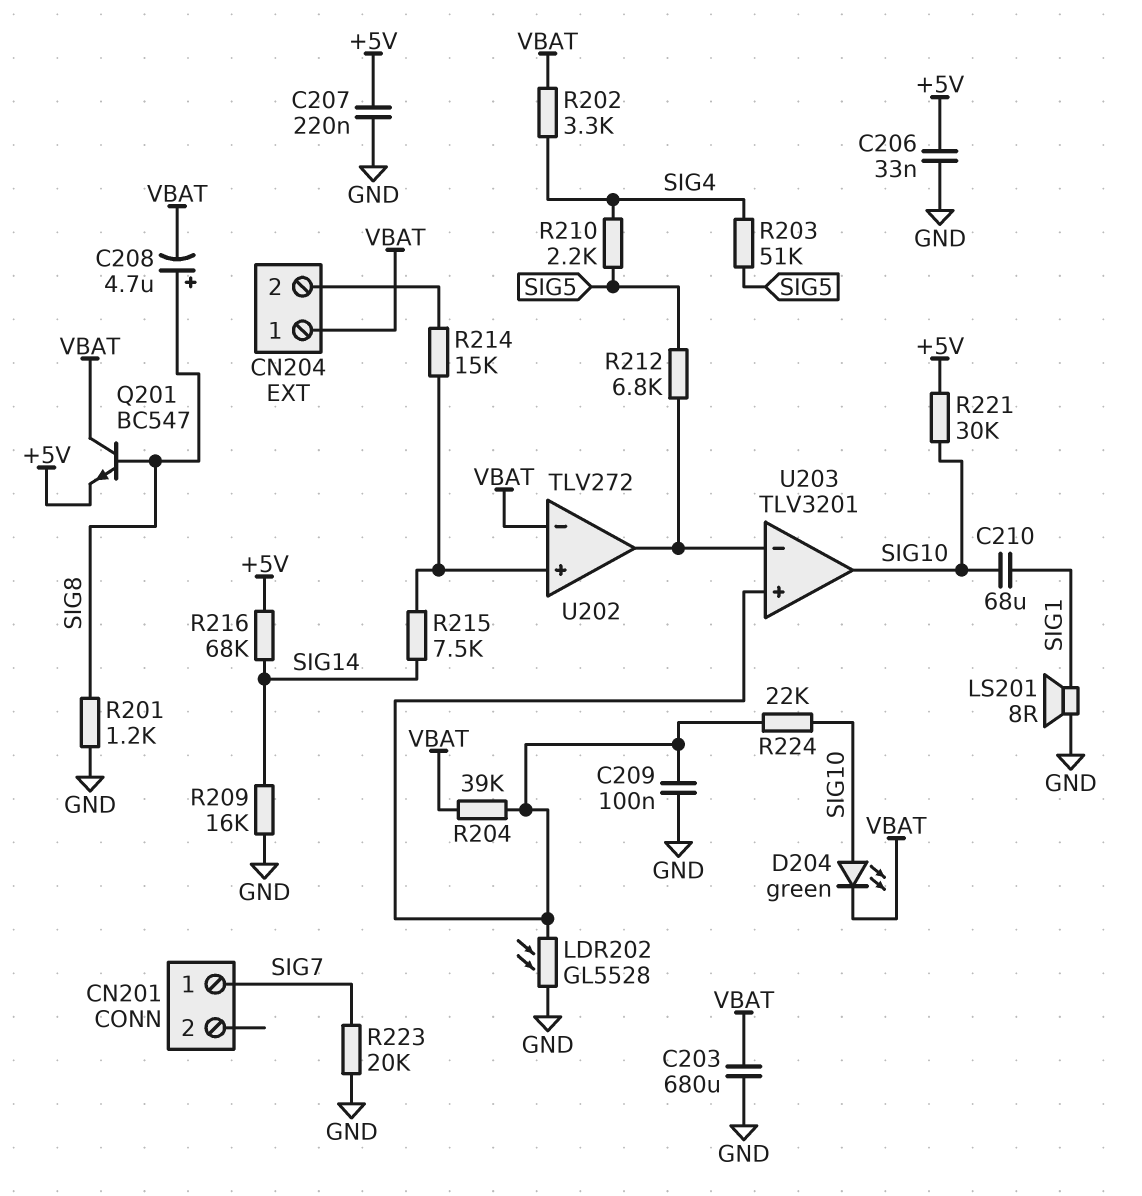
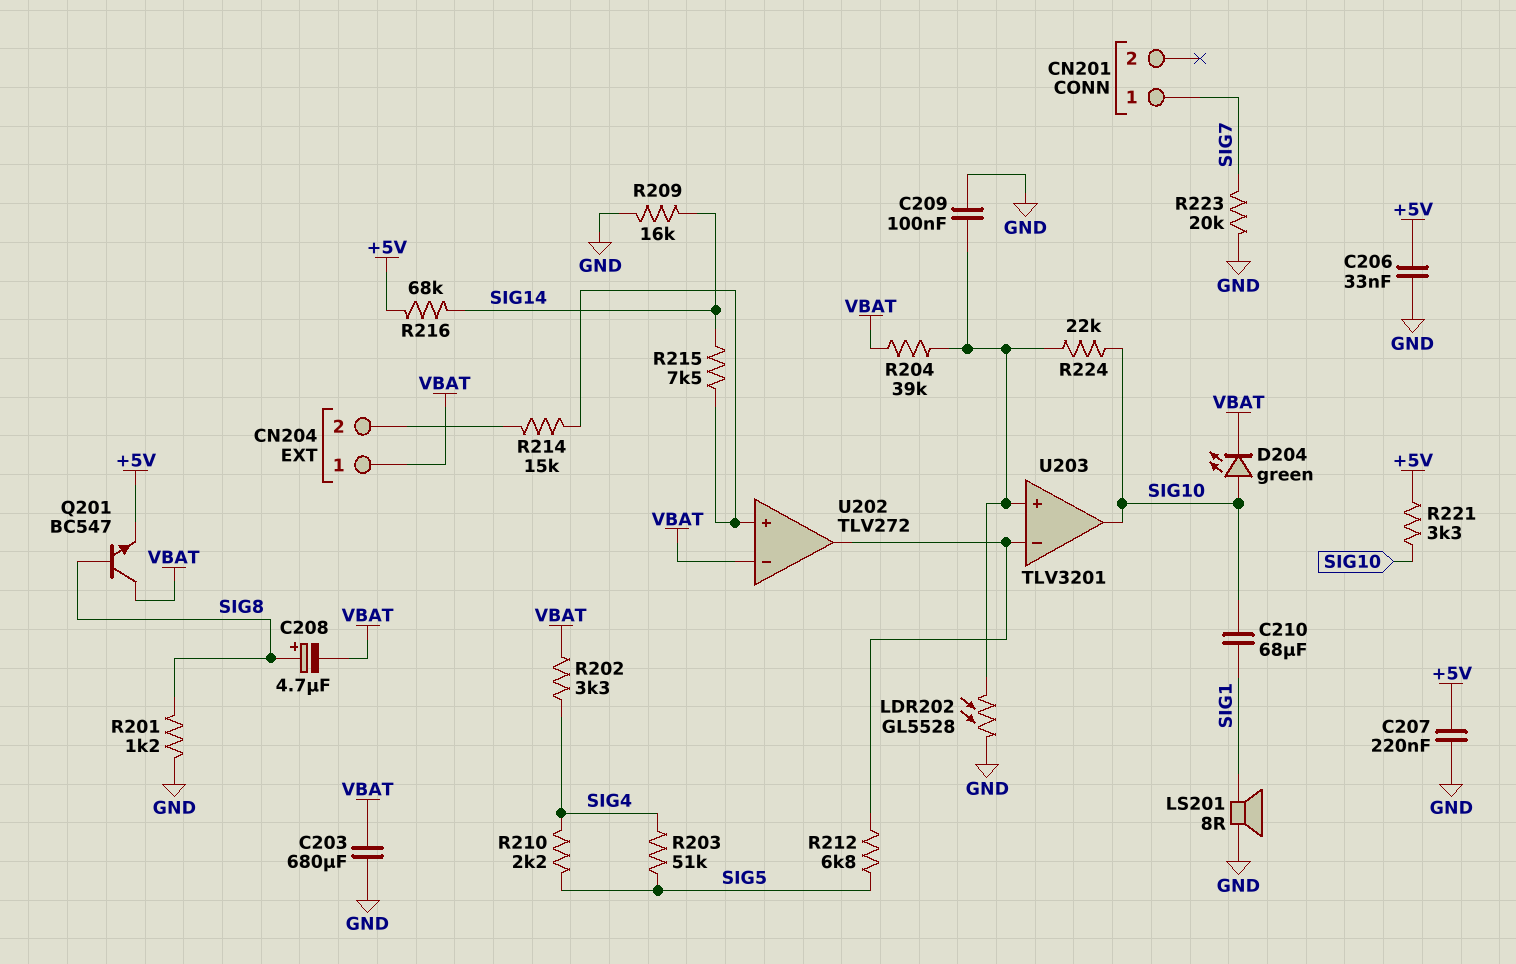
R221: 30k (+5V, SIG10) -> 3.3k (+5V, SIG10)

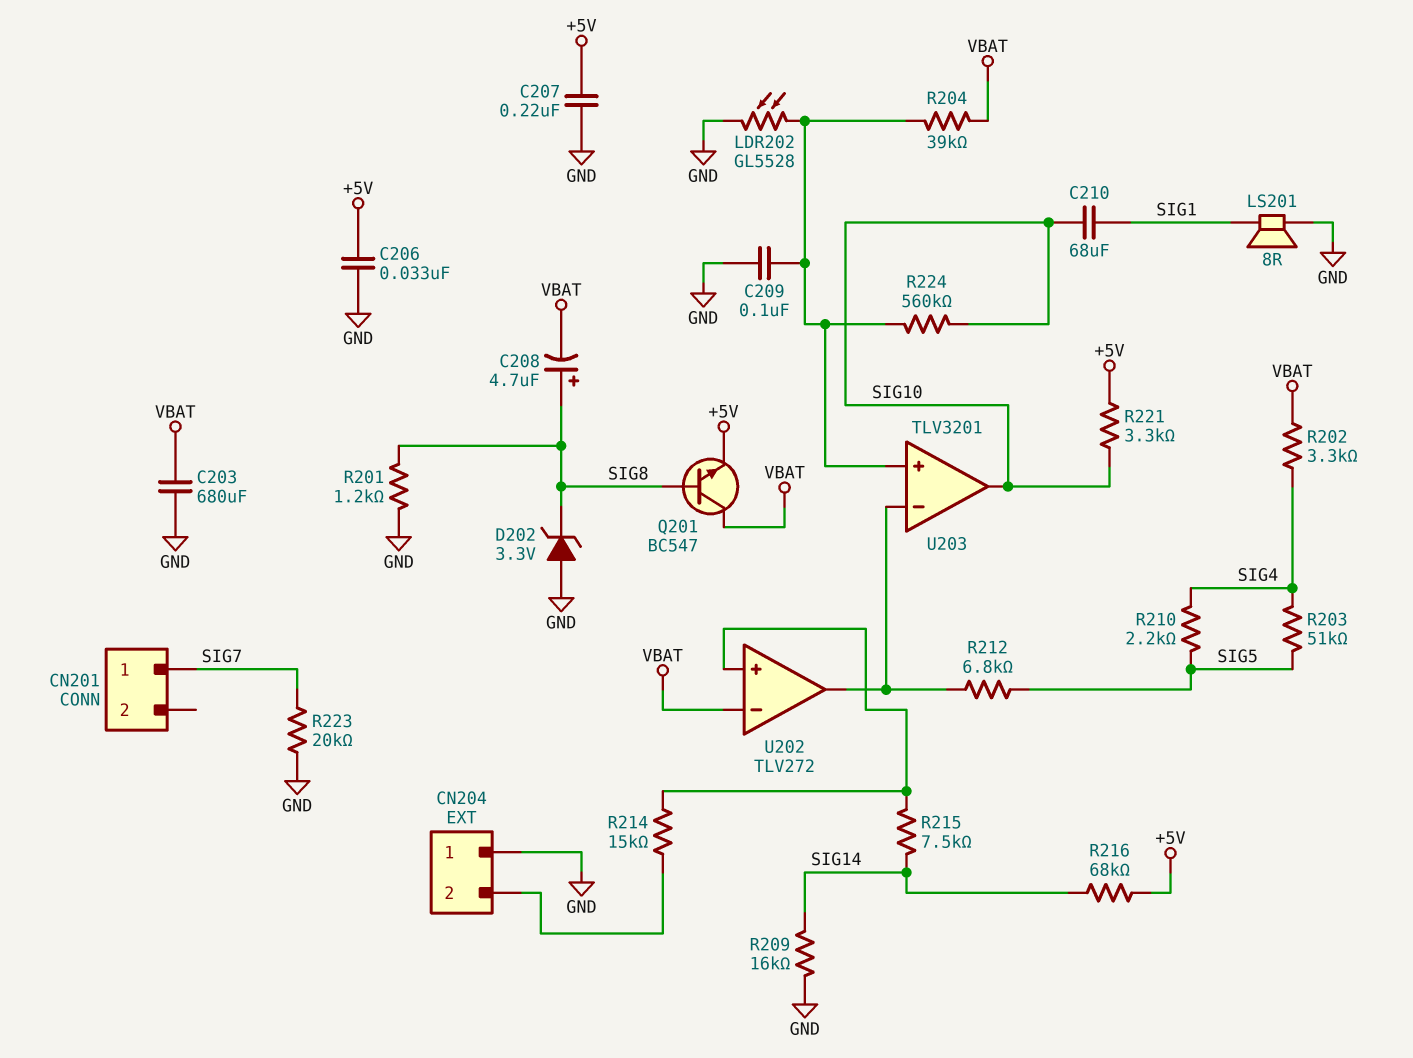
CN204 pin 1: VBAT -> GND
D202: none -> zener 3.3V (A GND, K SIG8)
D204: LED green (A SIG10, K VBAT) -> none
R224: 22k (SIG10, U203/in+) -> 560k (SIG10, U203/in+)

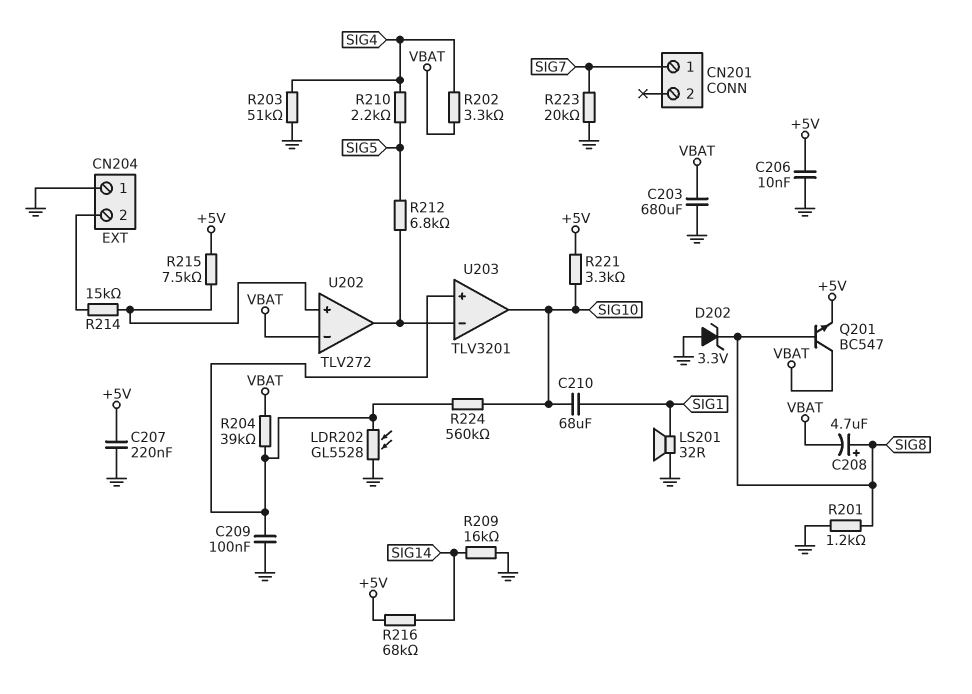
C206: 33nF (+5V, GND) -> 10nF (+5V, GND)
LS201: speaker 8R (GND, SIG1) -> speaker 32R (GND, SIG1)
R203: 51k (SIG4, SIG5) -> 51k (GND, SIG4)
R215: 7.5k (SIG14, U202/in+) -> 7.5k (+5V, U202/in+)

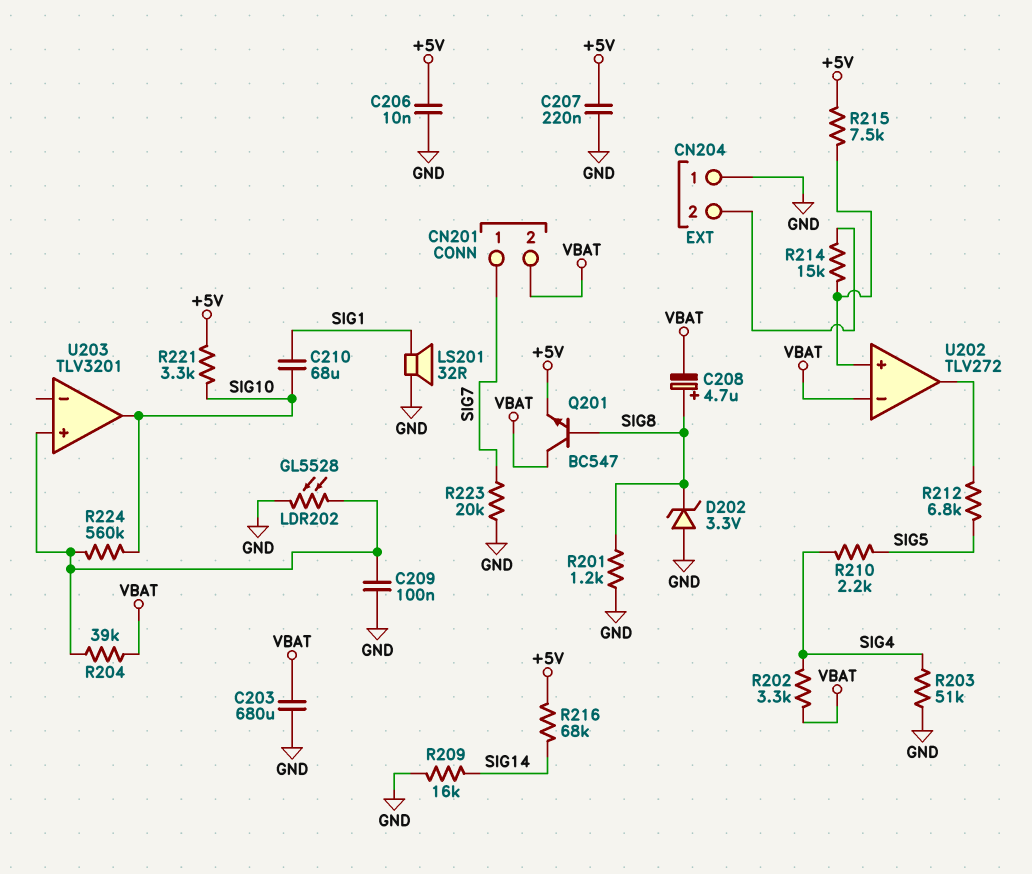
CN201 pin 2: none -> VBAT
U203 pin in-: U202/out -> none

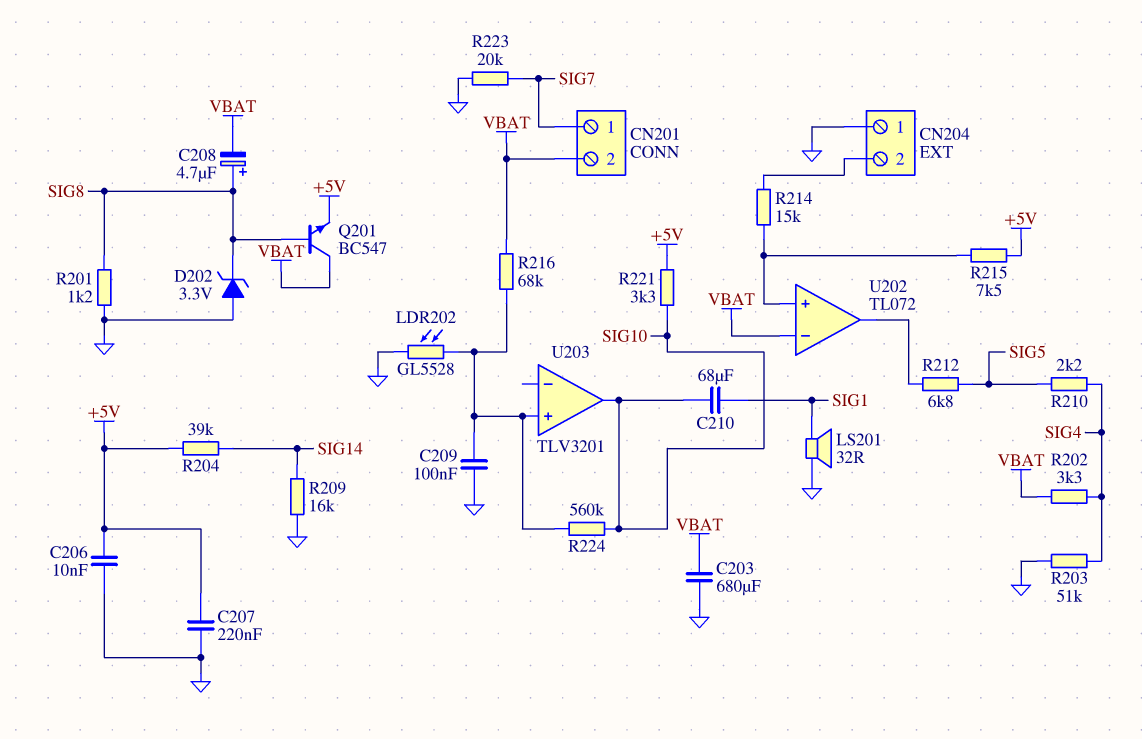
R204: 39k (U203/in+, VBAT) -> 39k (+5V, SIG14)
R216: 68k (+5V, SIG14) -> 68k (U203/in+, VBAT)
U202: TLV272 -> TL072

